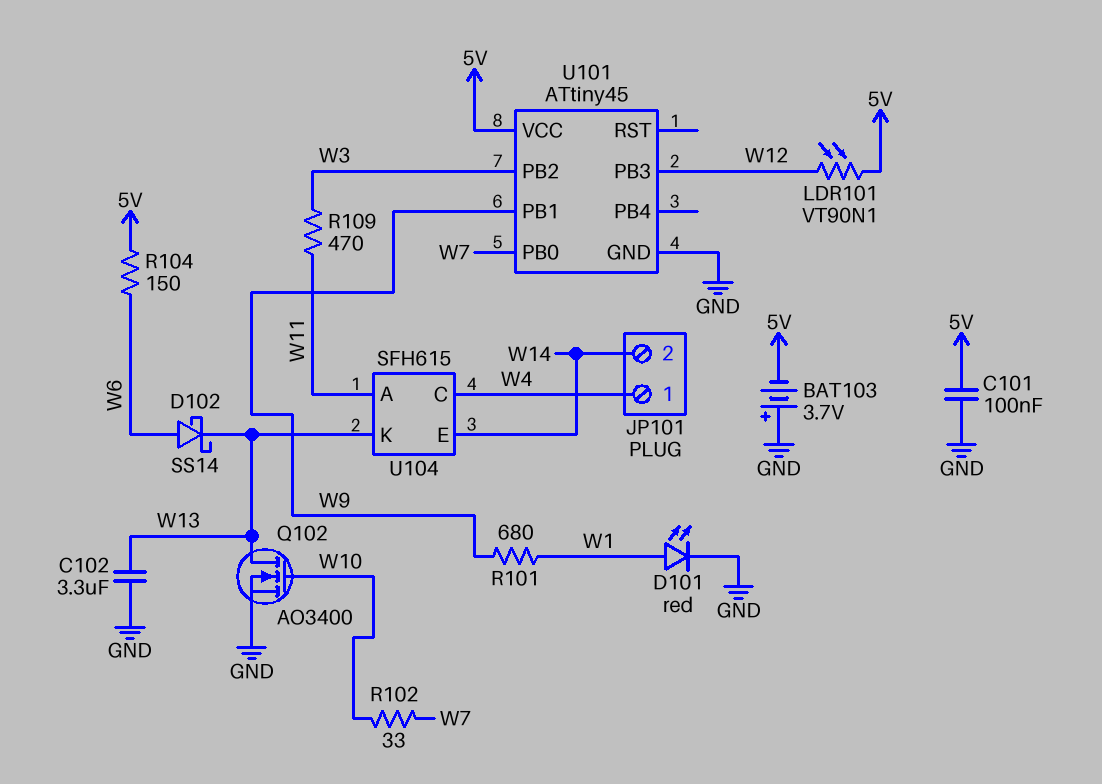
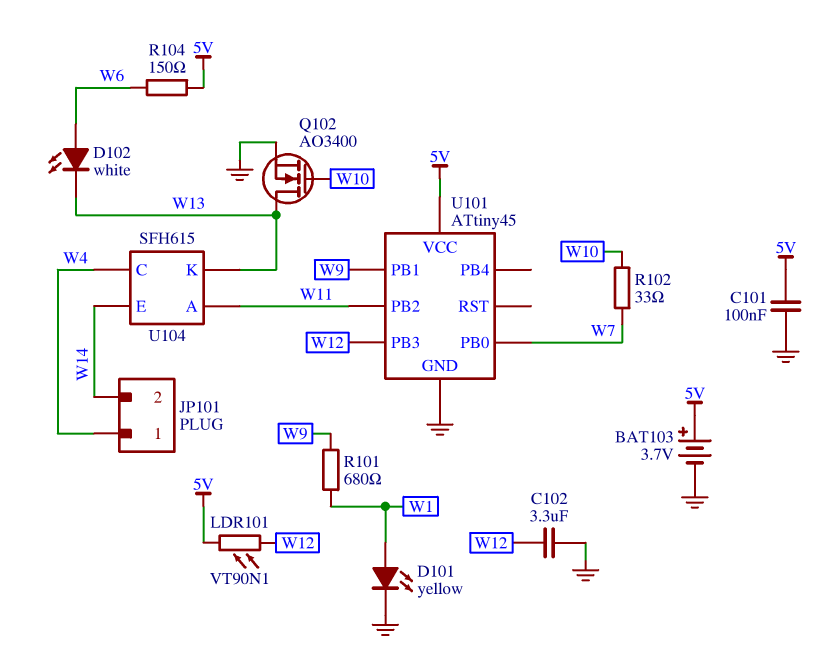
BAT103: 3.7V (plus GND, minus 5V) -> 3.7V (plus 5V, minus GND)
C102: 3.3uF (GND, W13) -> 3.3uF (GND, W12)
D101: LED red (A W1, K GND) -> LED yellow (A W1, K GND)
D102: schottky SS14 (A W6, K W13) -> LED white (A W6, K W13)
R109: 470 (W3, W11) -> none
U101 pin PB2: W3 -> W11

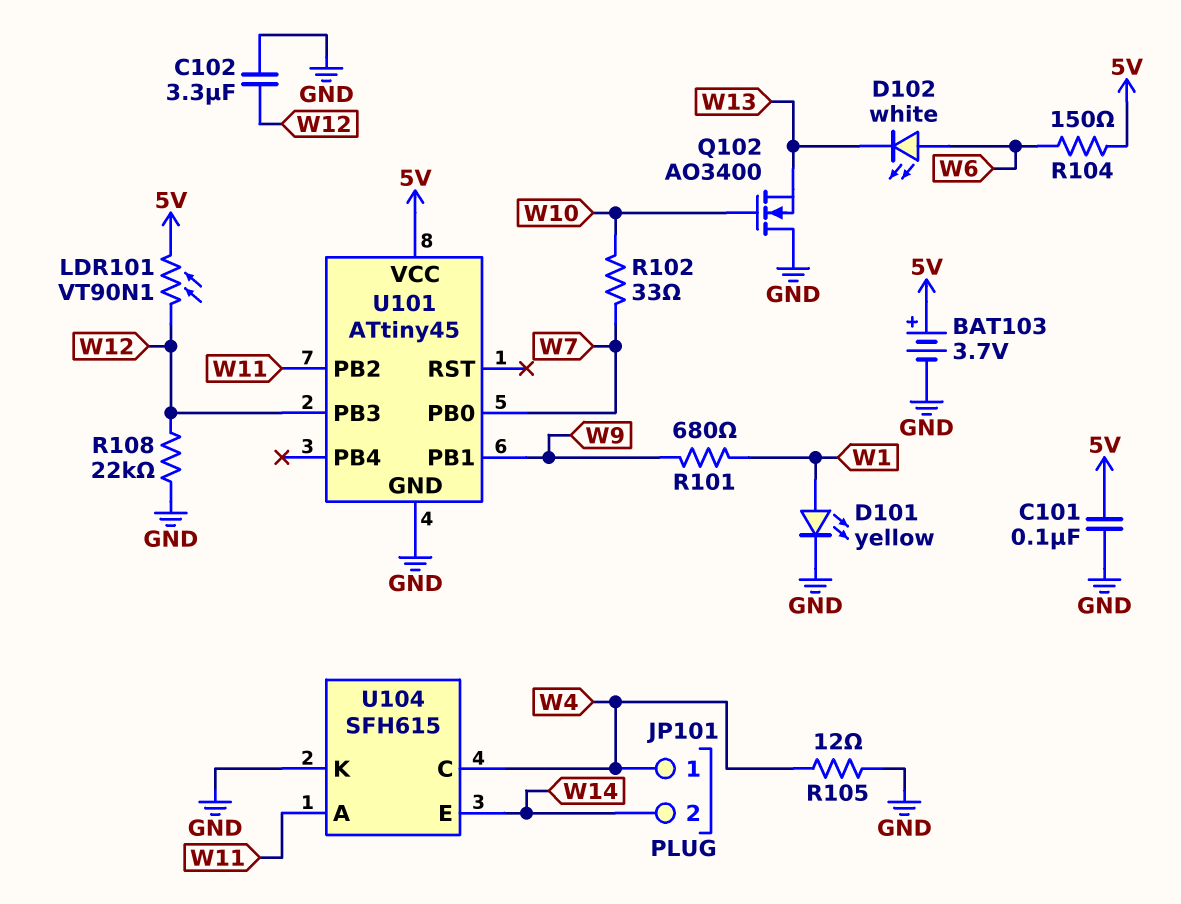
Q102: NMOS AO3400 (G W10, D W13, S GND) -> NMOS AO3400 (G W10, D GND, S W13)
R105: none -> 12 (GND, W4)
R108: none -> 22k (GND, W12)
U104 pin K: W13 -> GND

